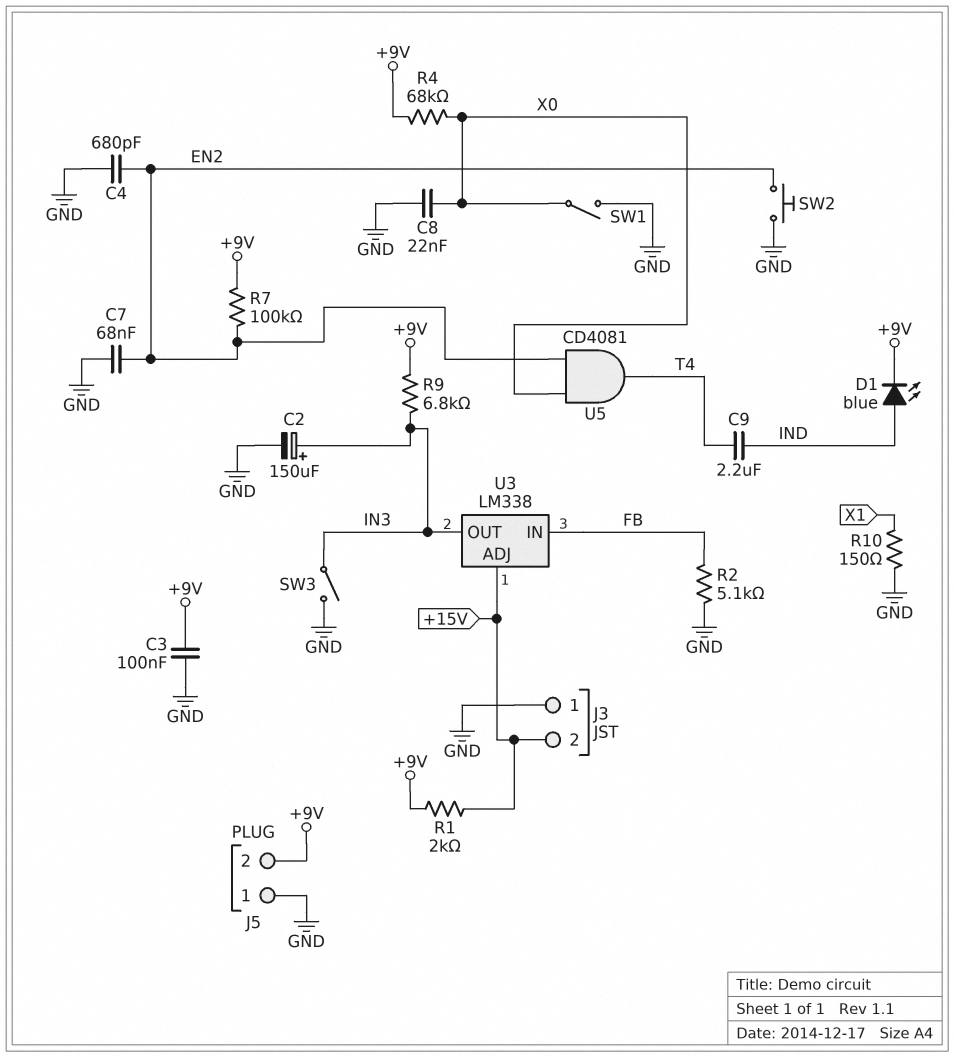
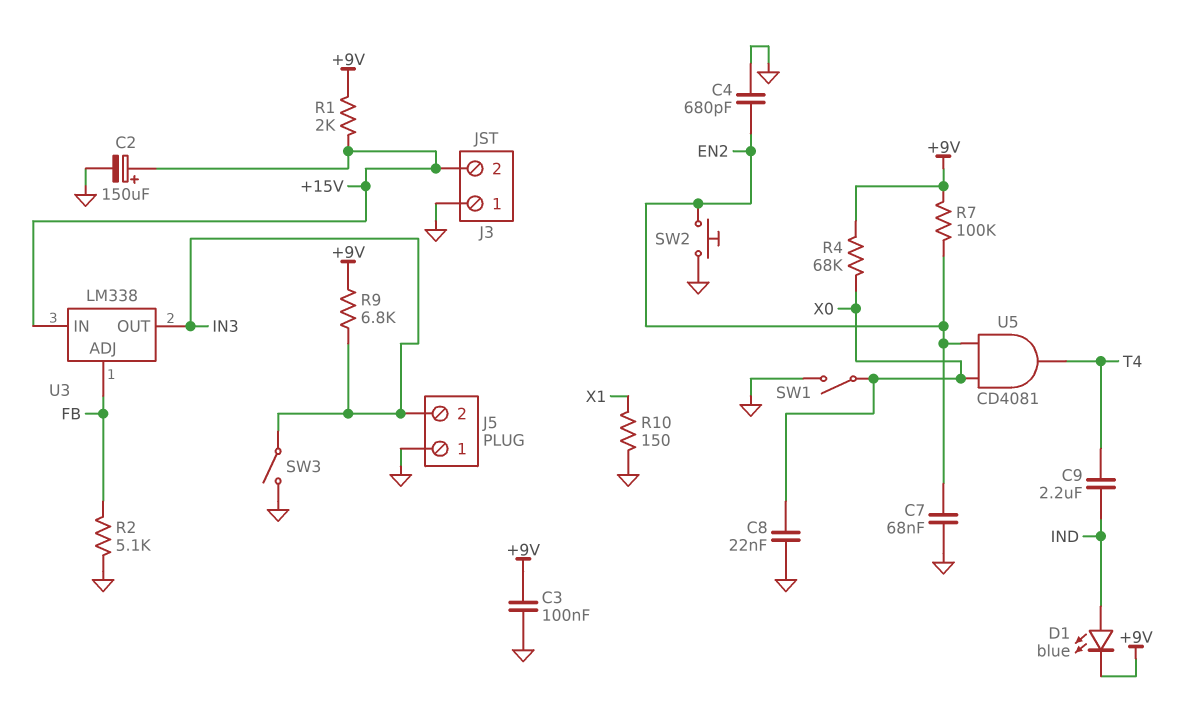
C2: 150uF (plus IN3, minus GND) -> 150uF (plus +15V, minus GND)
J5 pin 2: +9V -> IN3
U3 pin ADJ: +15V -> FB
U3 pin IN: FB -> +15V

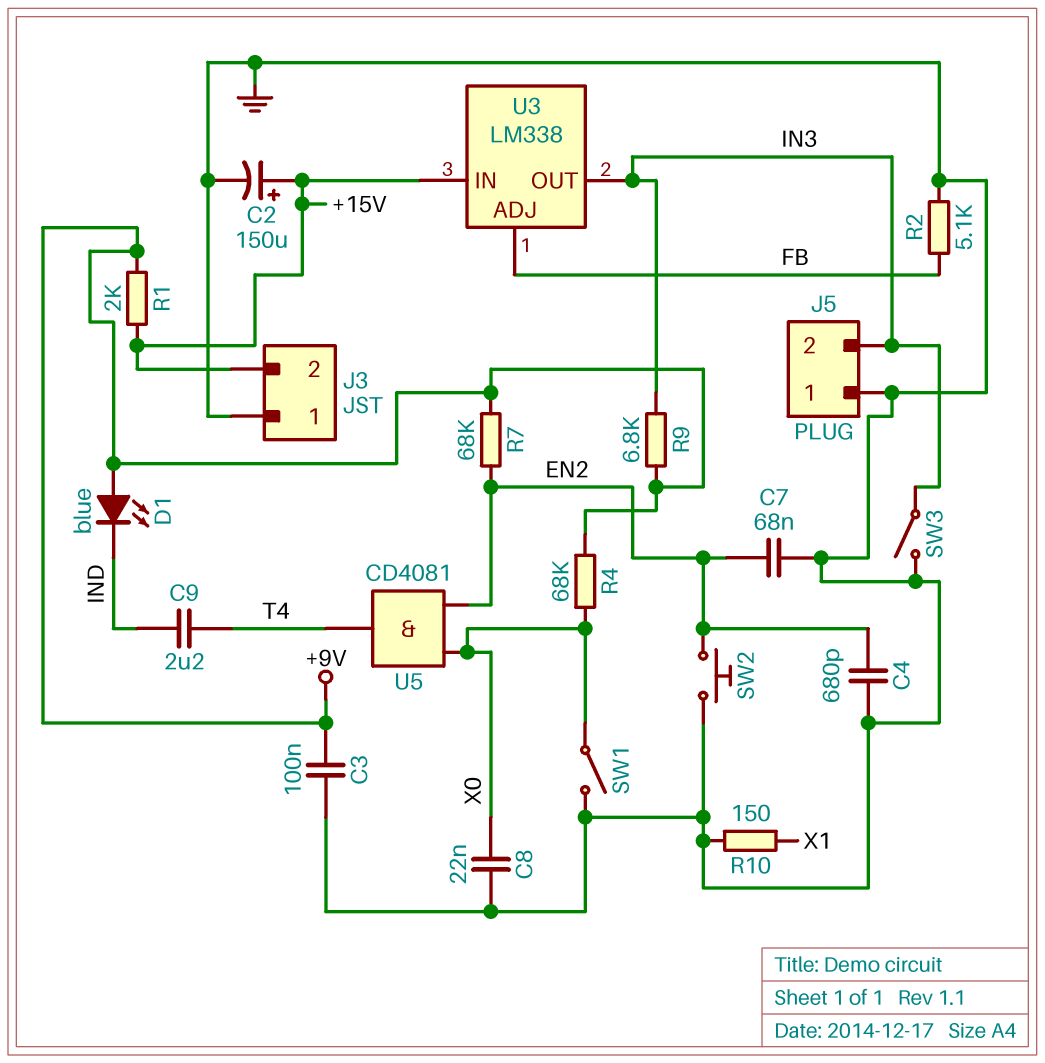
D1: LED blue (A IND, K +9V) -> LED blue (A +9V, K IND)
R7: 100k (+9V, EN2) -> 68k (+9V, EN2)

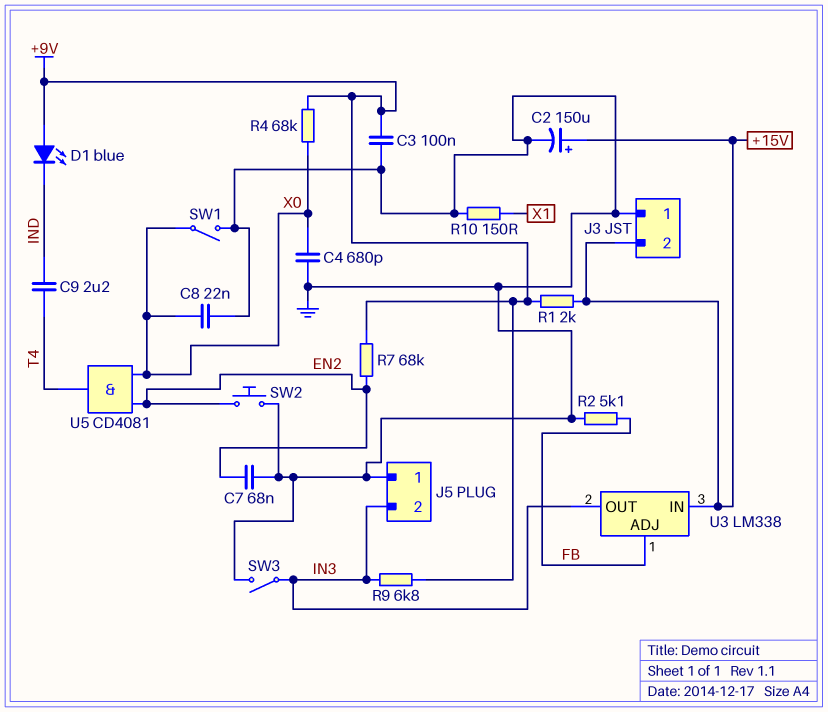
C4: 680pF (EN2, GND) -> 680pF (GND, X0)

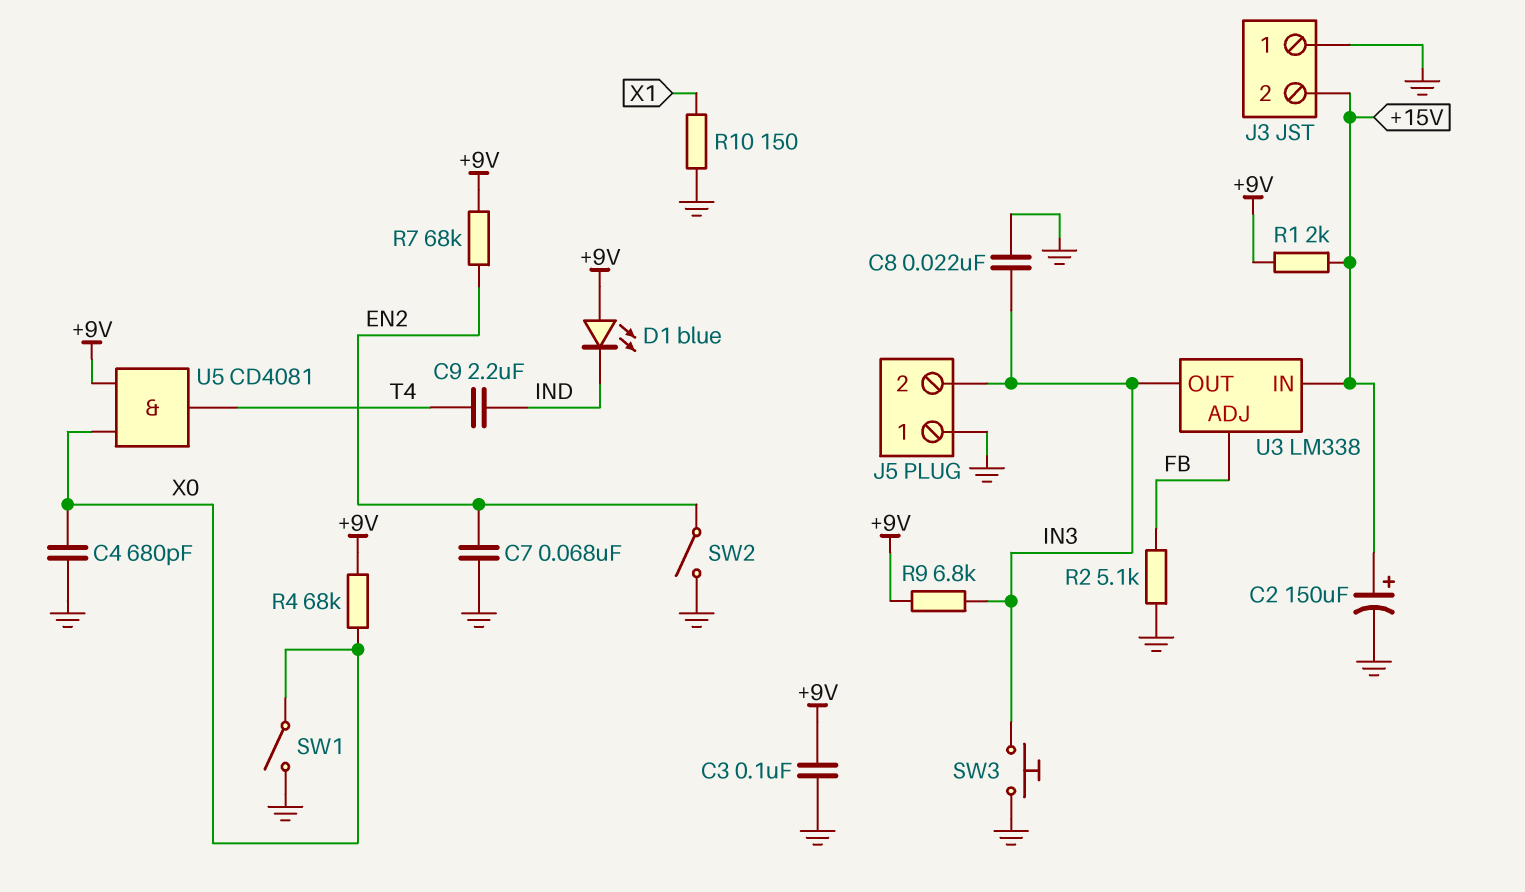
C8: 22nF (GND, X0) -> 22nF (GND, IN3)
SW2: button (EN2, GND) -> switch (EN2, GND)
SW3: switch (GND, IN3) -> button (GND, IN3)
U5: AND CD4081 (in EN2, in X0, out T4) -> AND CD4081 (in +9V, in X0, out T4)

